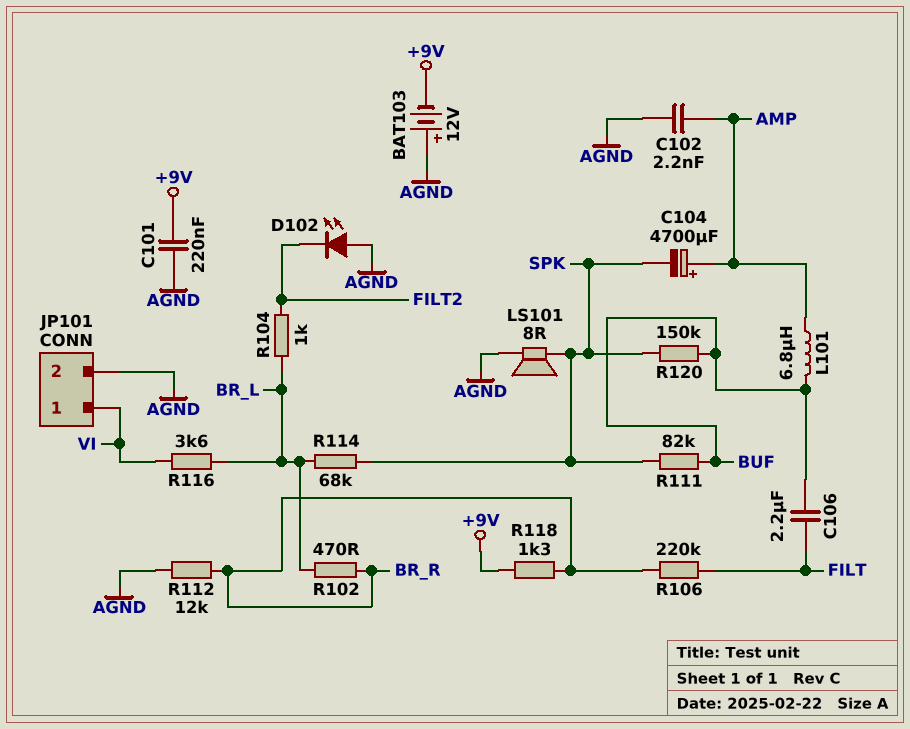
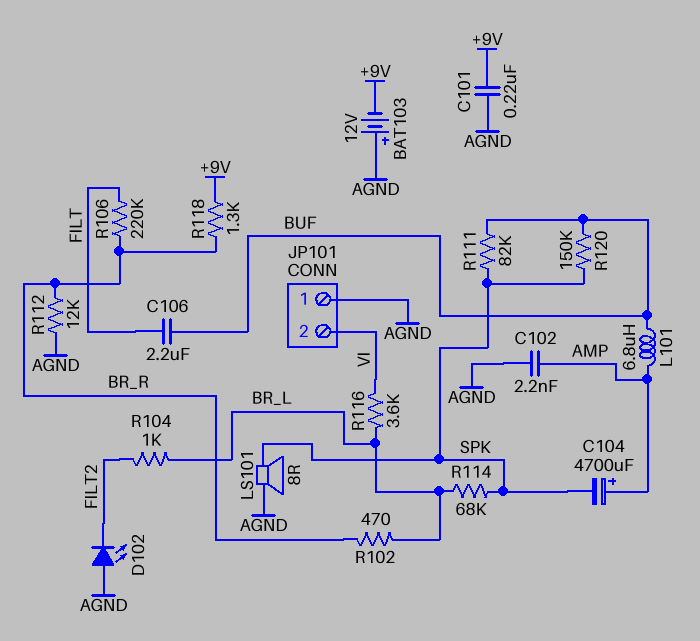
JP101 pin 1: VI -> AGND
JP101 pin 2: AGND -> VI

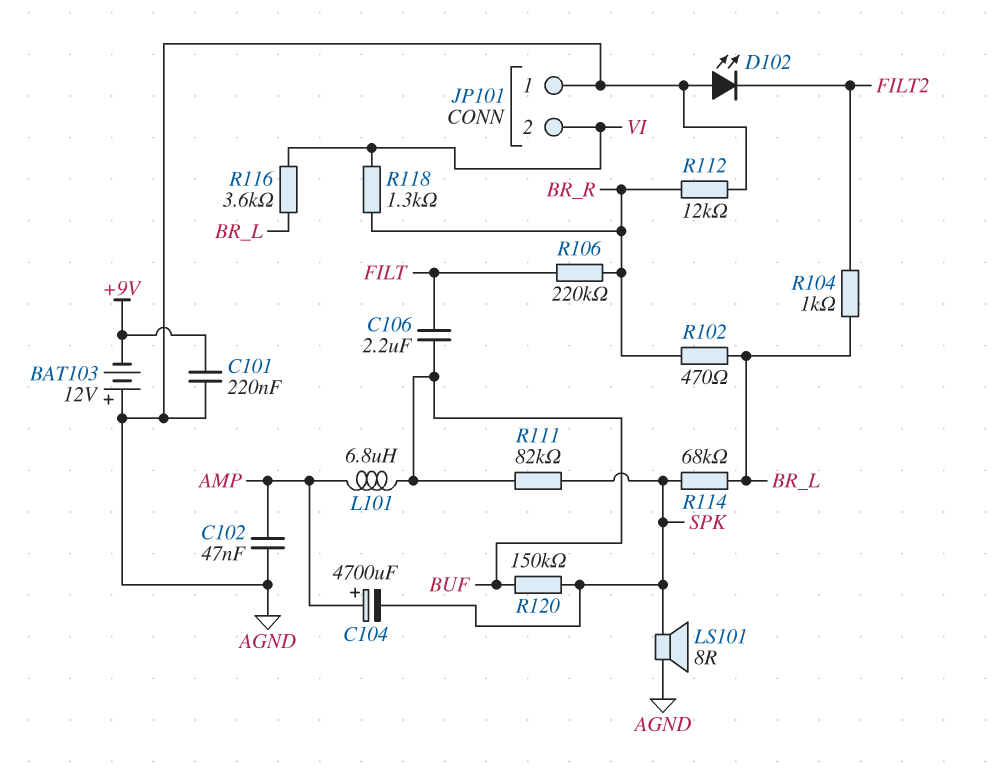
C102: 2.2nF (AGND, AMP) -> 47nF (AGND, AMP)
R118: 1.3k (+9V, BR_R) -> 1.3k (BR_R, VI)

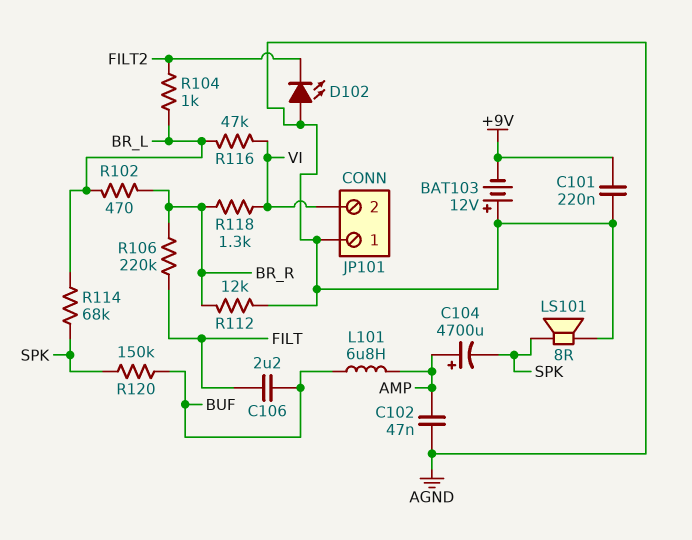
R111: 82k (BUF, SPK) -> none
R116: 3.6k (BR_L, VI) -> 47k (BR_L, VI)

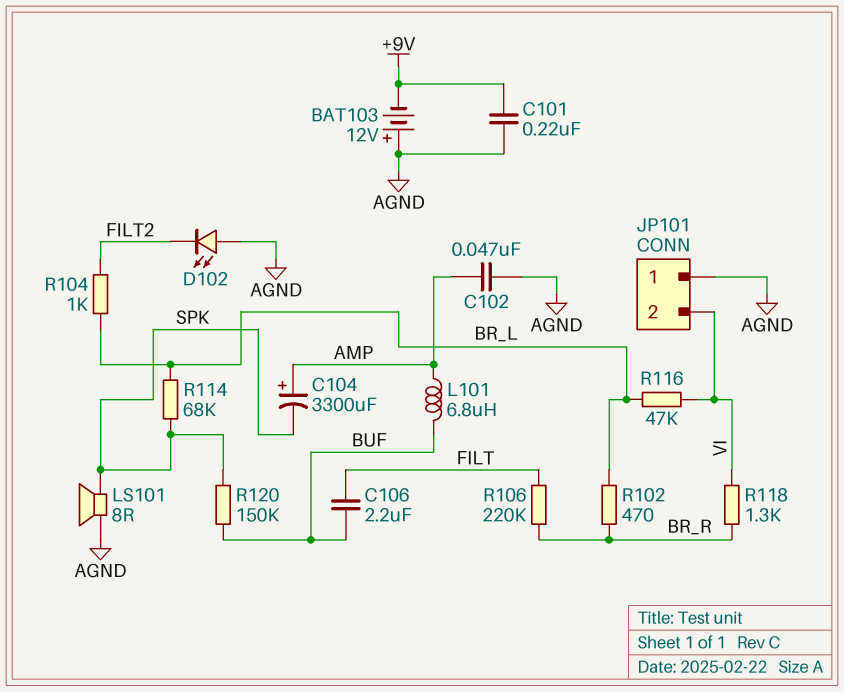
C104: 4700uF (plus AMP, minus SPK) -> 3300uF (plus AMP, minus SPK)
R112: 12k (AGND, BR_R) -> none

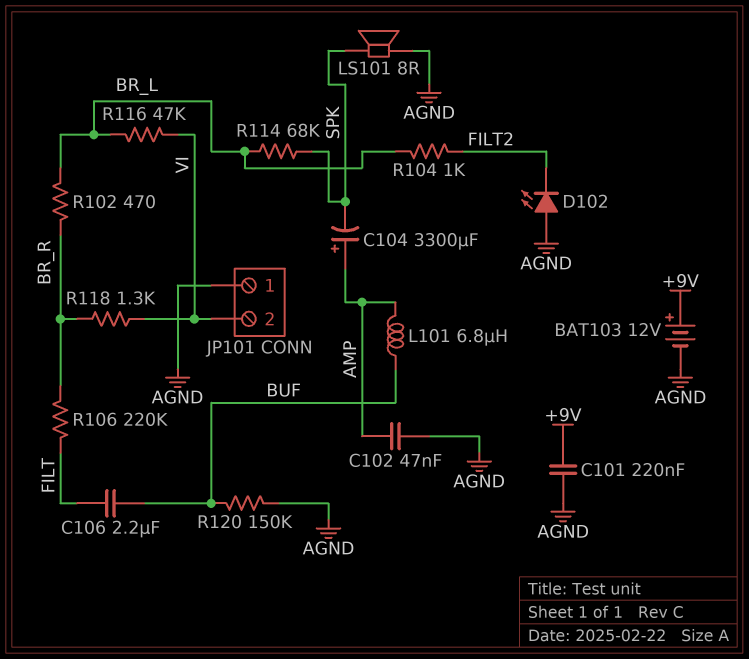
BAT103: 12V (plus AGND, minus +9V) -> 12V (plus +9V, minus AGND)
R120: 150k (BUF, SPK) -> 150k (AGND, BUF)

